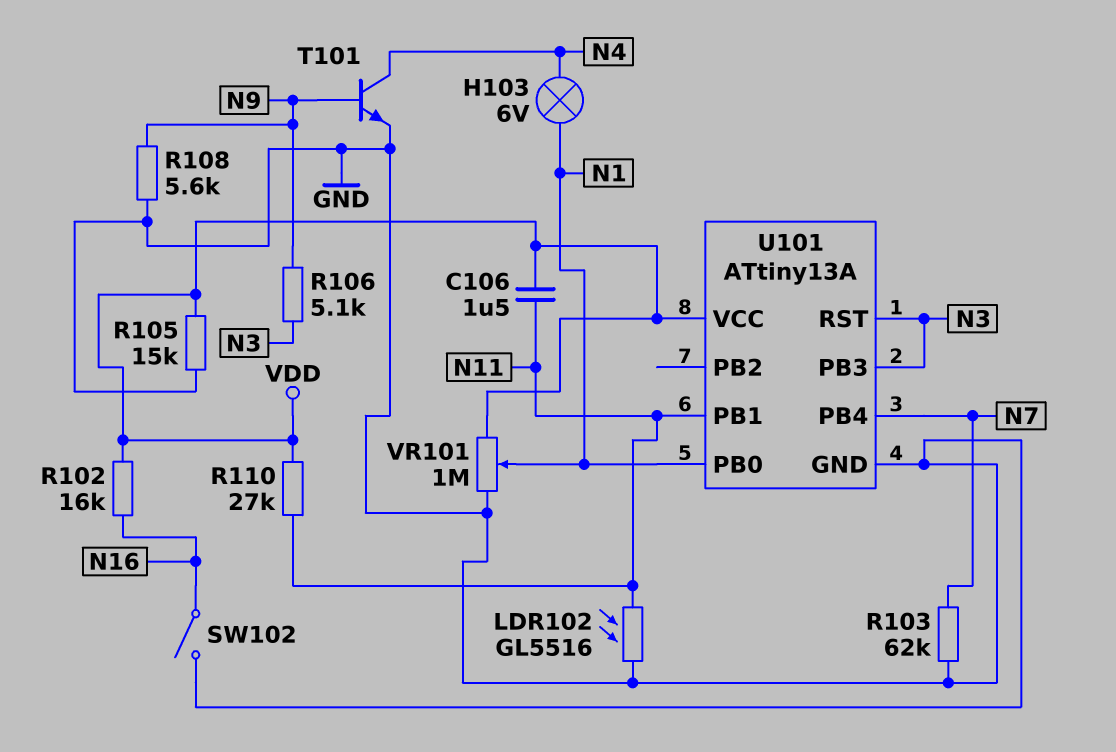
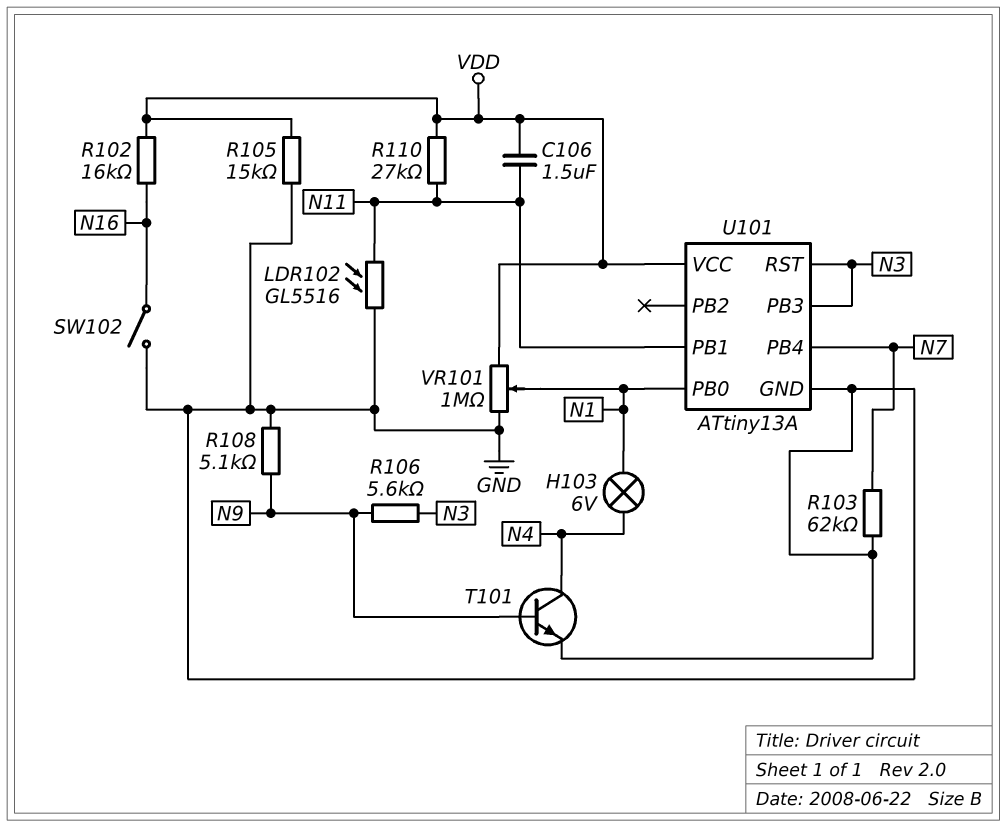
R106: 5.1k (N3, N9) -> 5.6k (N3, N9)
R108: 5.6k (GND, N9) -> 5.1k (GND, N9)

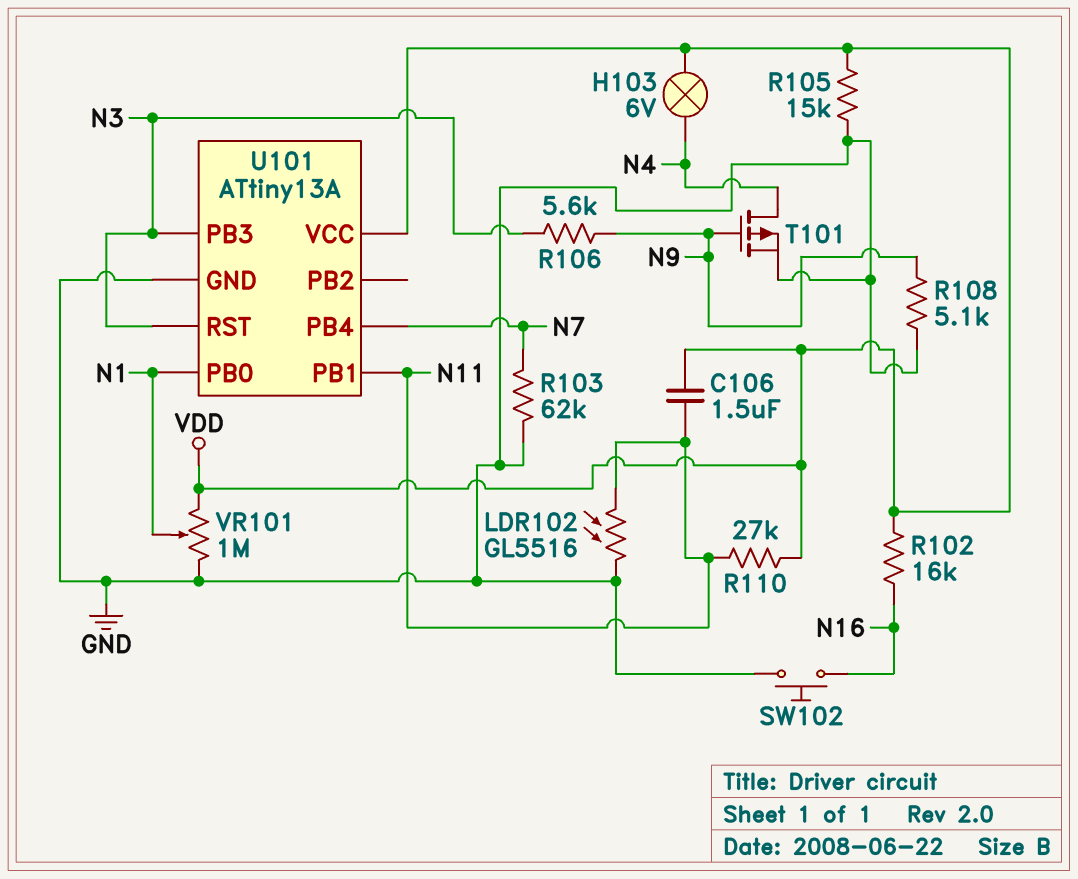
H103: lamp 6V (N1, N4) -> lamp 6V (N4, VDD)
SW102: switch (GND, N16) -> button (GND, N16)
T101: NPN (B N9, C N4, E GND) -> PMOS (G N9, D N4, S GND)

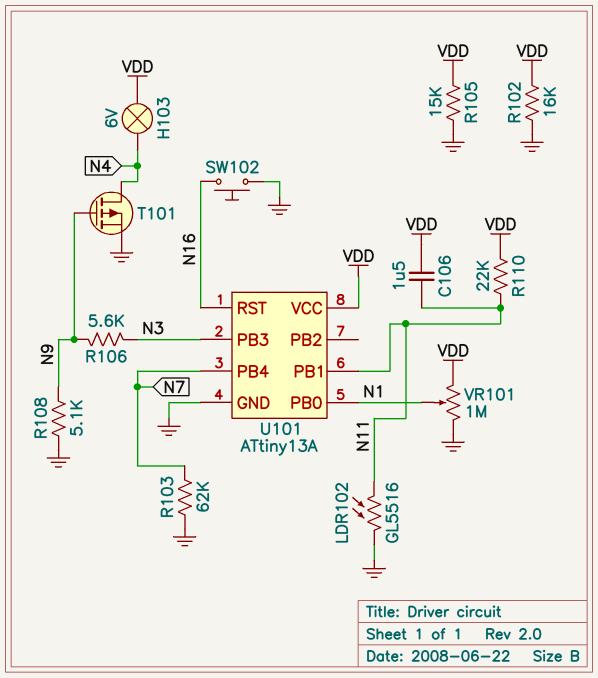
R102: 16k (N16, VDD) -> 16k (GND, VDD)
R110: 27k (N11, VDD) -> 22k (N11, VDD)
U101 pin RST: N3 -> N16

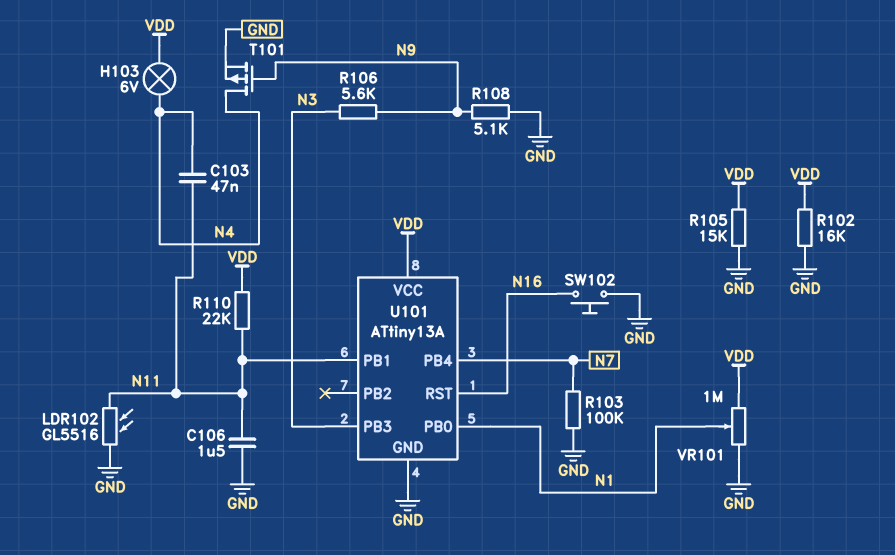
C103: none -> 47nF (N4, N11)
C106: 1.5uF (N11, VDD) -> 1.5uF (GND, N11)
R103: 62k (GND, N7) -> 100k (GND, N7)

